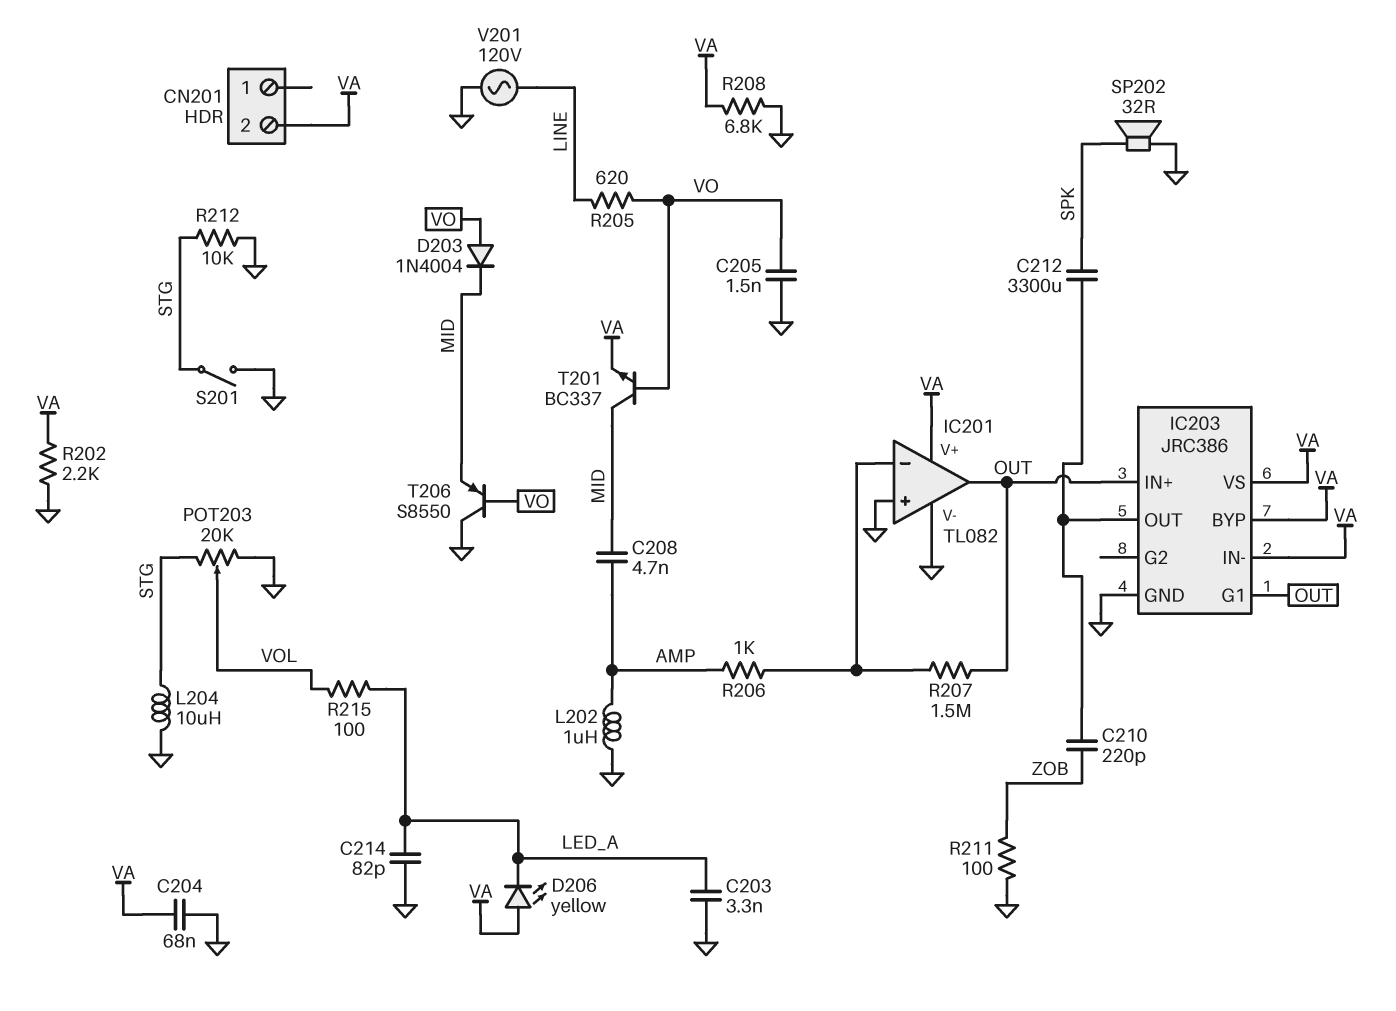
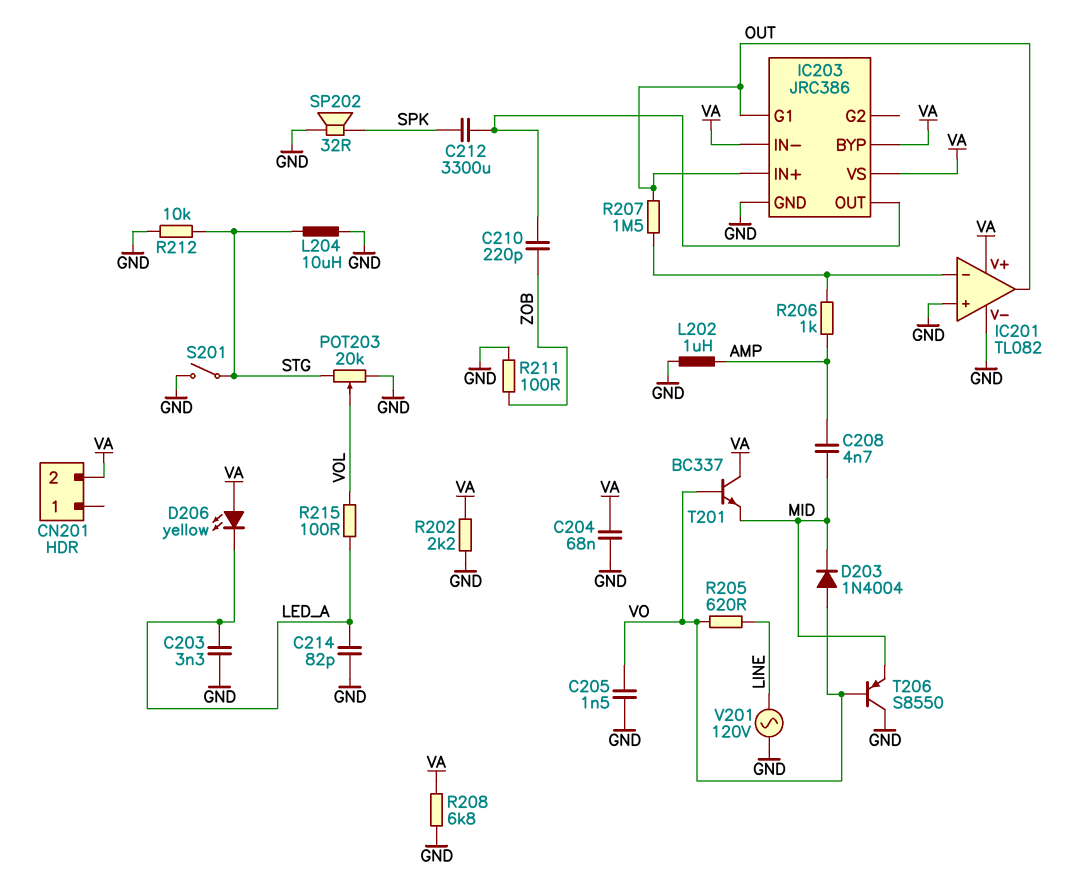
T201: NPN BC337 (B VO, C MID, E VA) -> NPN BC337 (B VO, C VA, E MID)

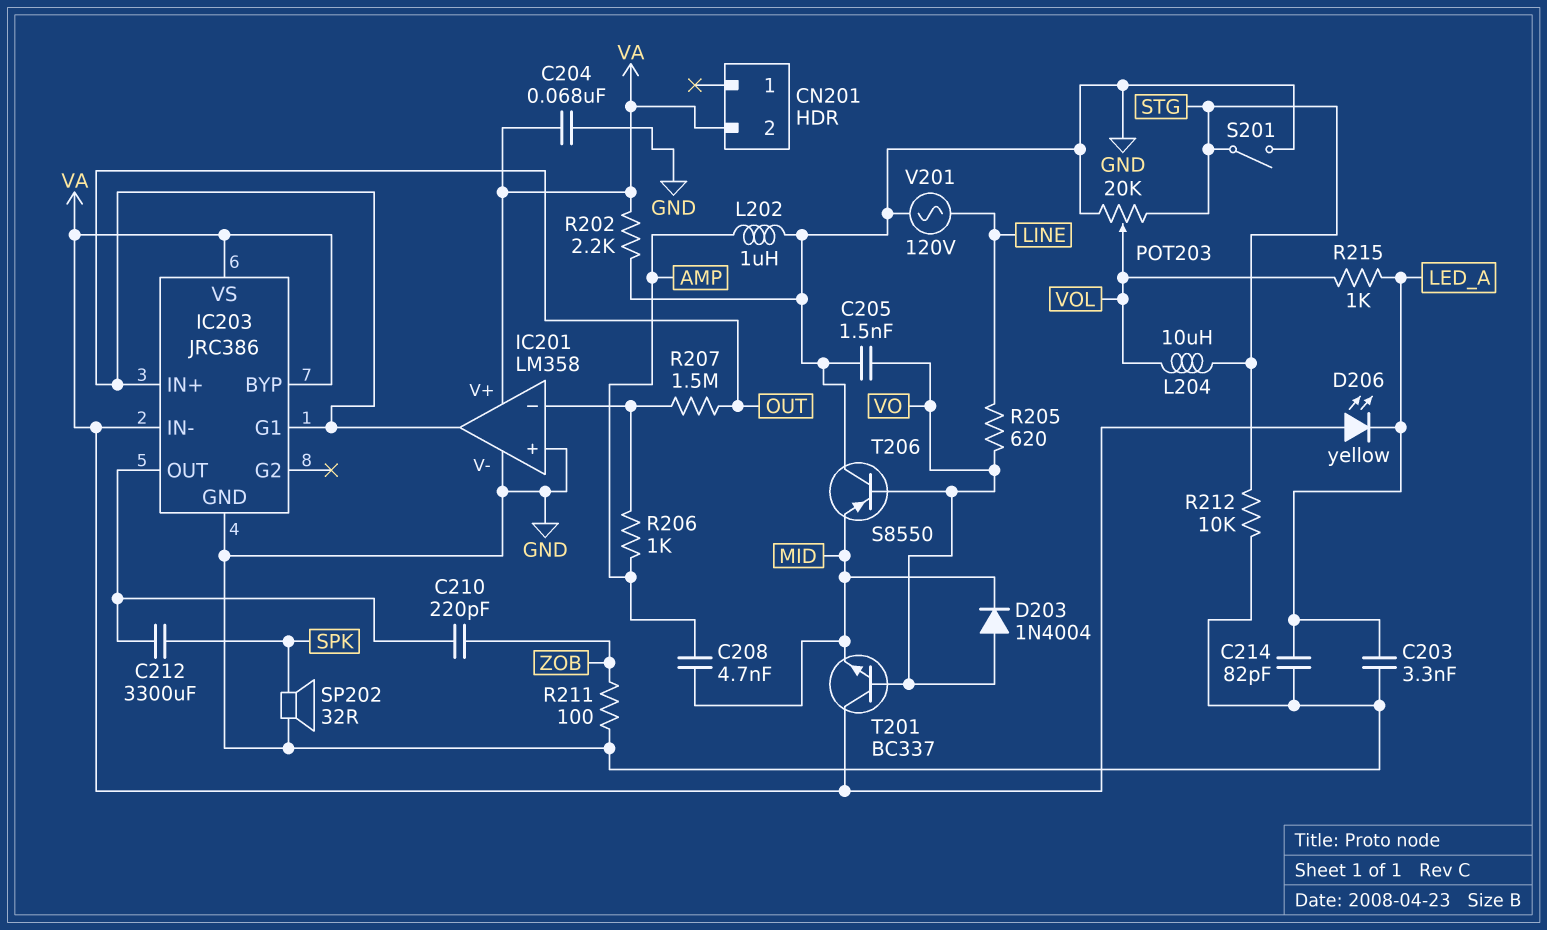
IC201: TL082 -> LM358
L204: 10uH (GND, STG) -> 10uH (STG, VOL)
R208: 6.8k (GND, VA) -> none
R215: 100 (LED_A, VOL) -> 1k (LED_A, VOL)

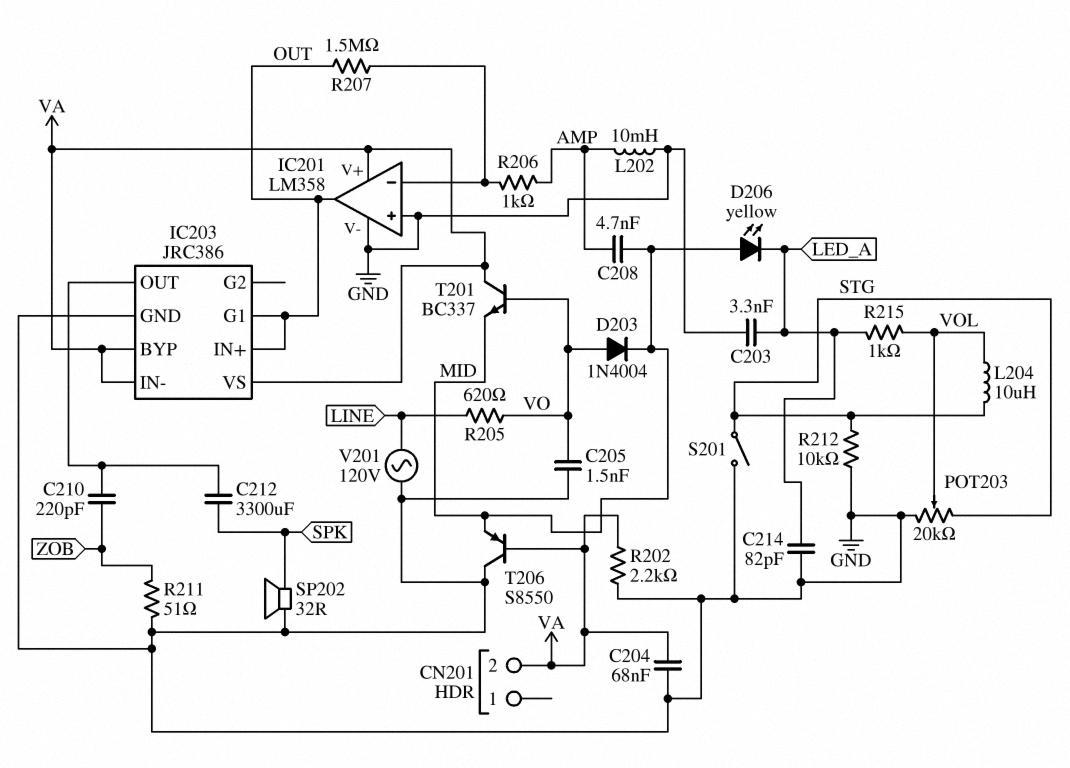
D206: LED yellow (A VA, K LED_A) -> LED yellow (A MID, K LED_A)
L202: 1uH (AMP, GND) -> 10mH (AMP, GND)
R211: 100 (GND, ZOB) -> 51 (GND, ZOB)
T206: PNP S8550 (B VO, C GND, E MID) -> PNP S8550 (B VA, C GND, E MID)

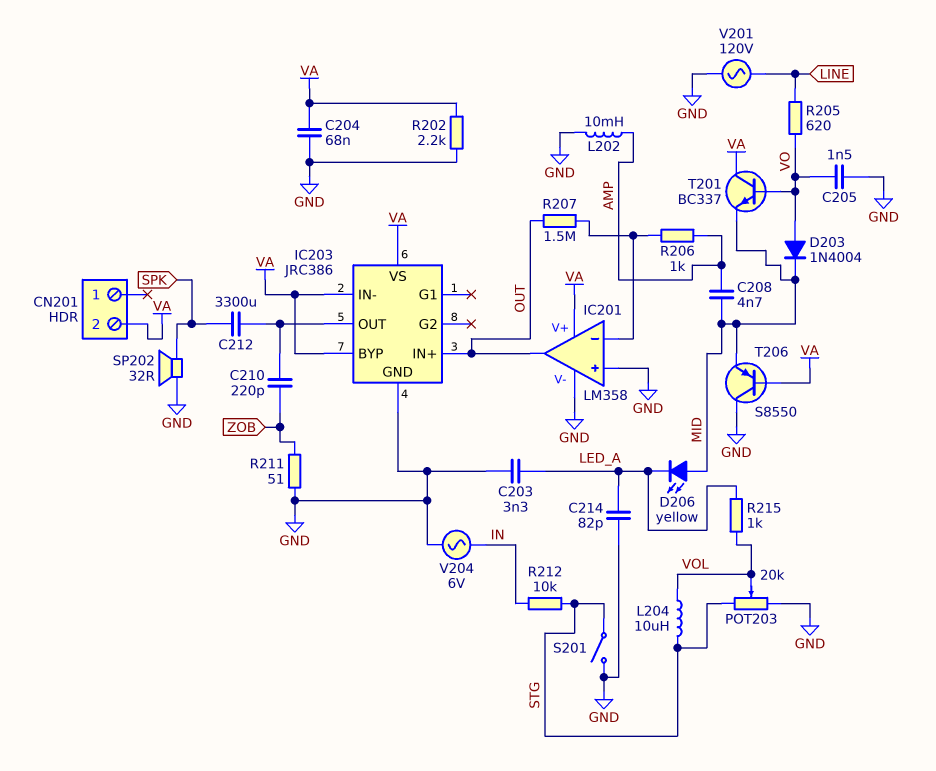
IC203 pin G1: OUT -> none
R212: 10k (GND, STG) -> 10k (IN, STG)
V204: none -> AC 6V (GND, IN)

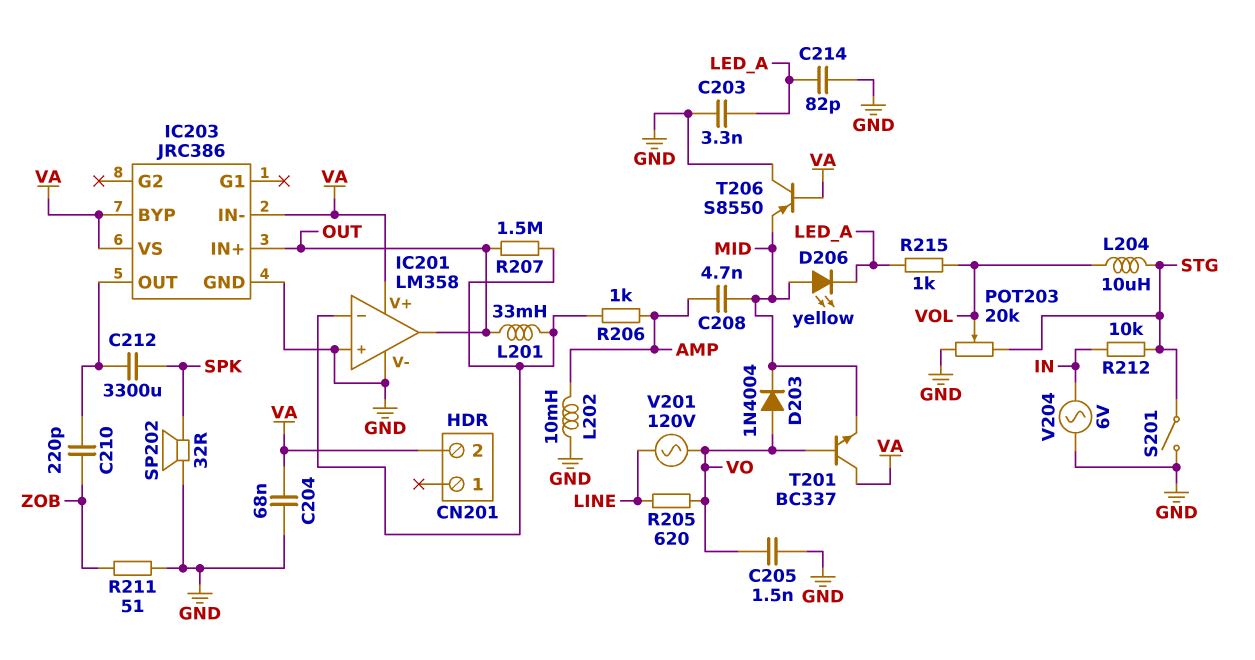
L201: none -> 33mH (IC201/in-, OUT)
R202: 2.2k (GND, VA) -> none
V201: AC 120V (GND, LINE) -> AC 120V (LINE, VO)

